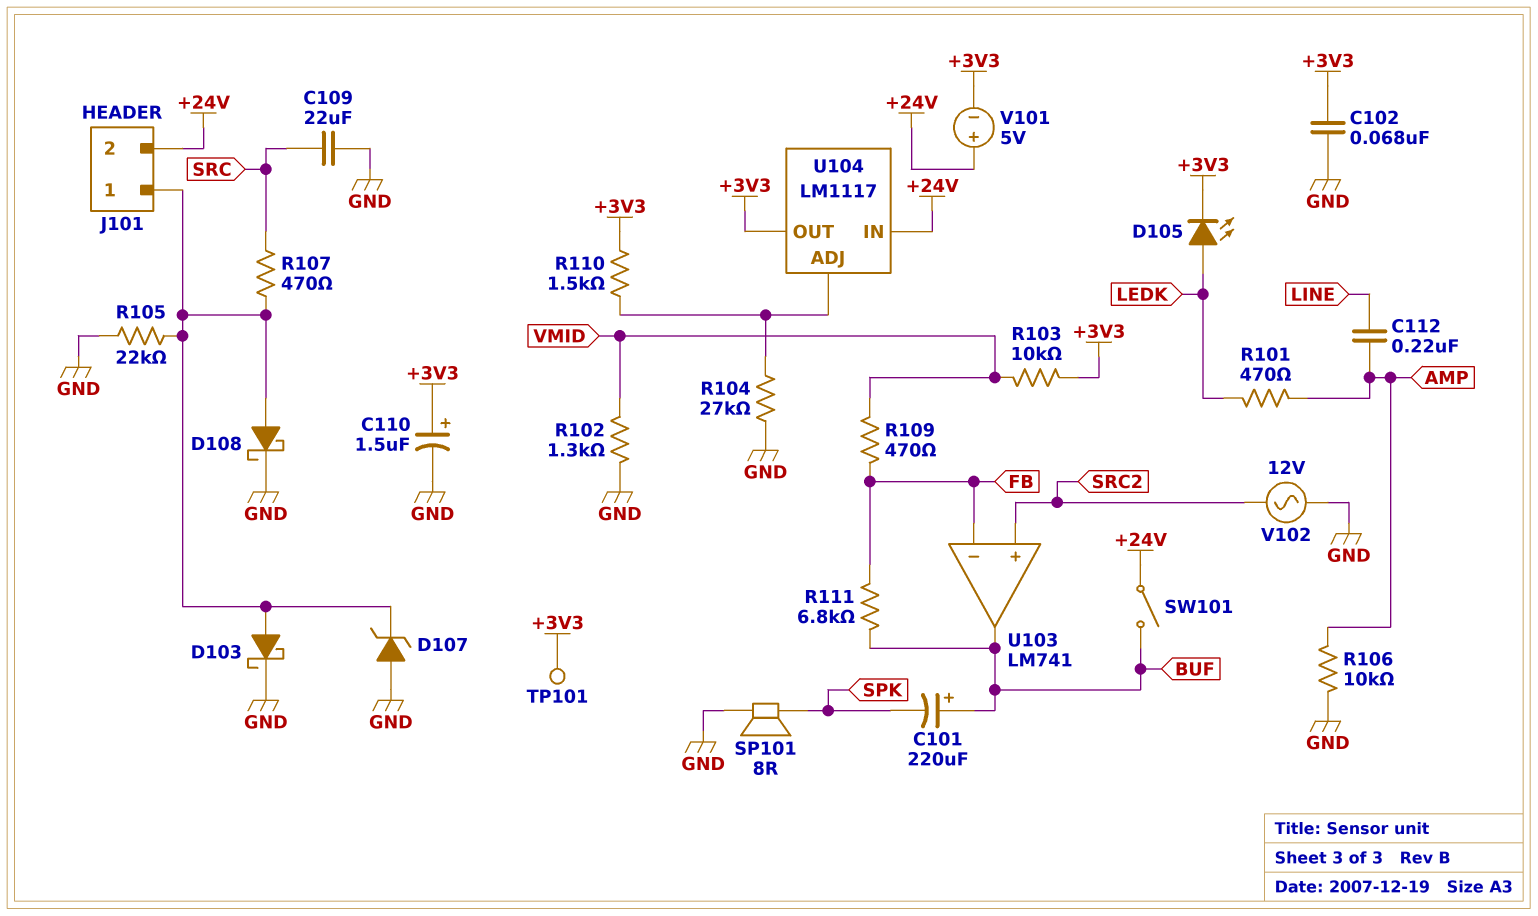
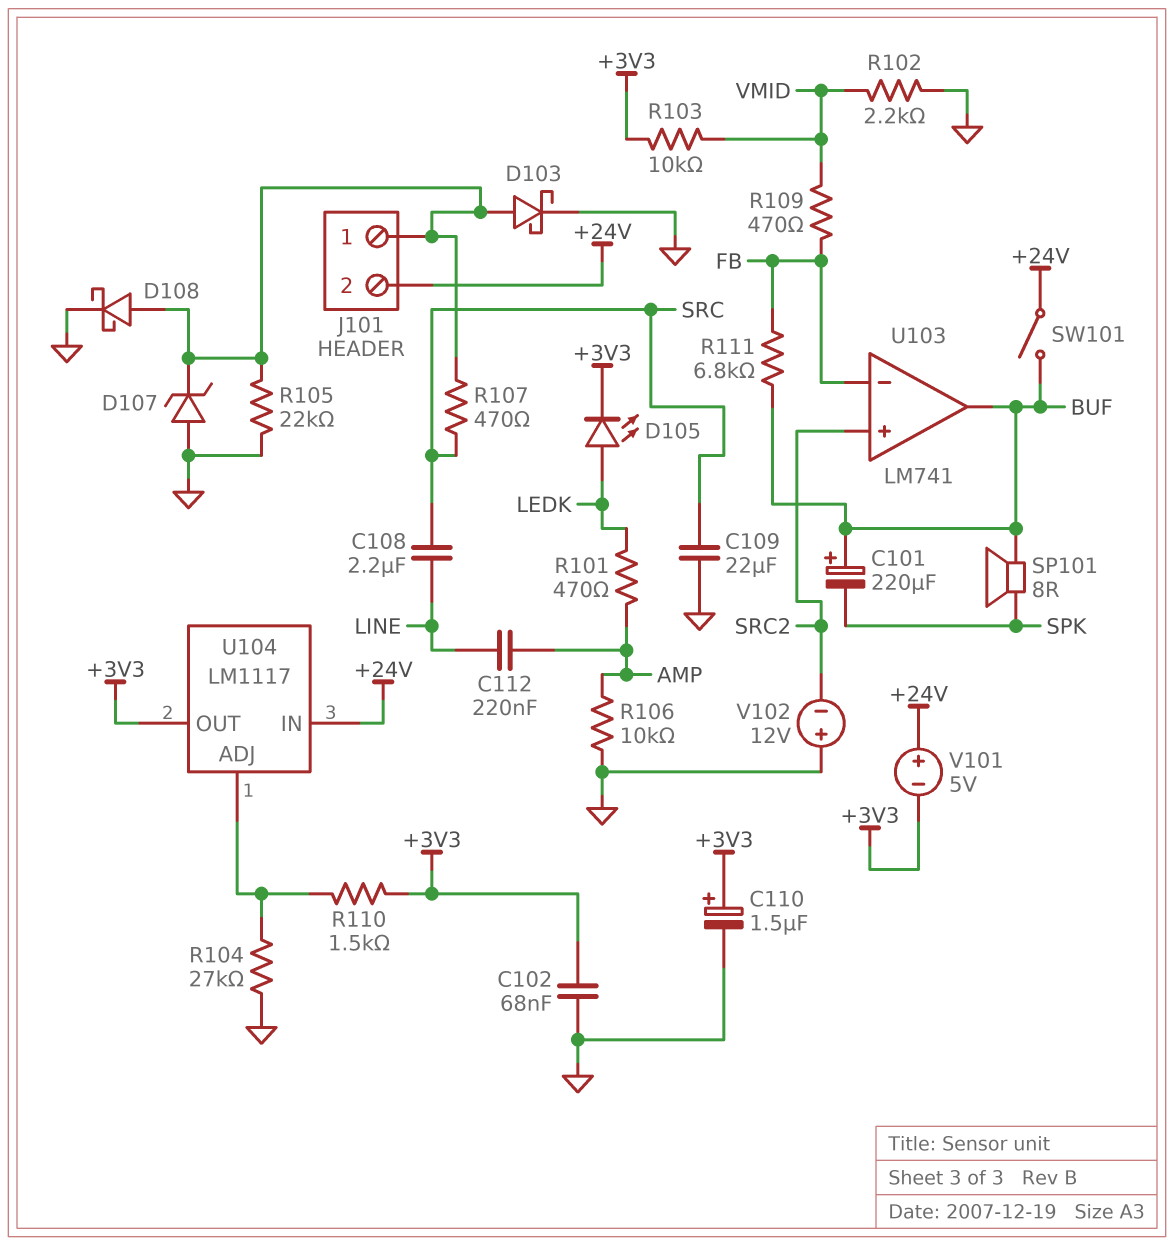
C108: none -> 2.2uF (LINE, SRC)
R102: 1.3k (GND, VMID) -> 2.2k (GND, VMID)
SP101: speaker 8R (GND, SPK) -> speaker 8R (BUF, SPK)
TP101: test point (+3V3) -> none
V102: AC 12V (GND, SRC2) -> 12V (plus GND, minus SRC2)

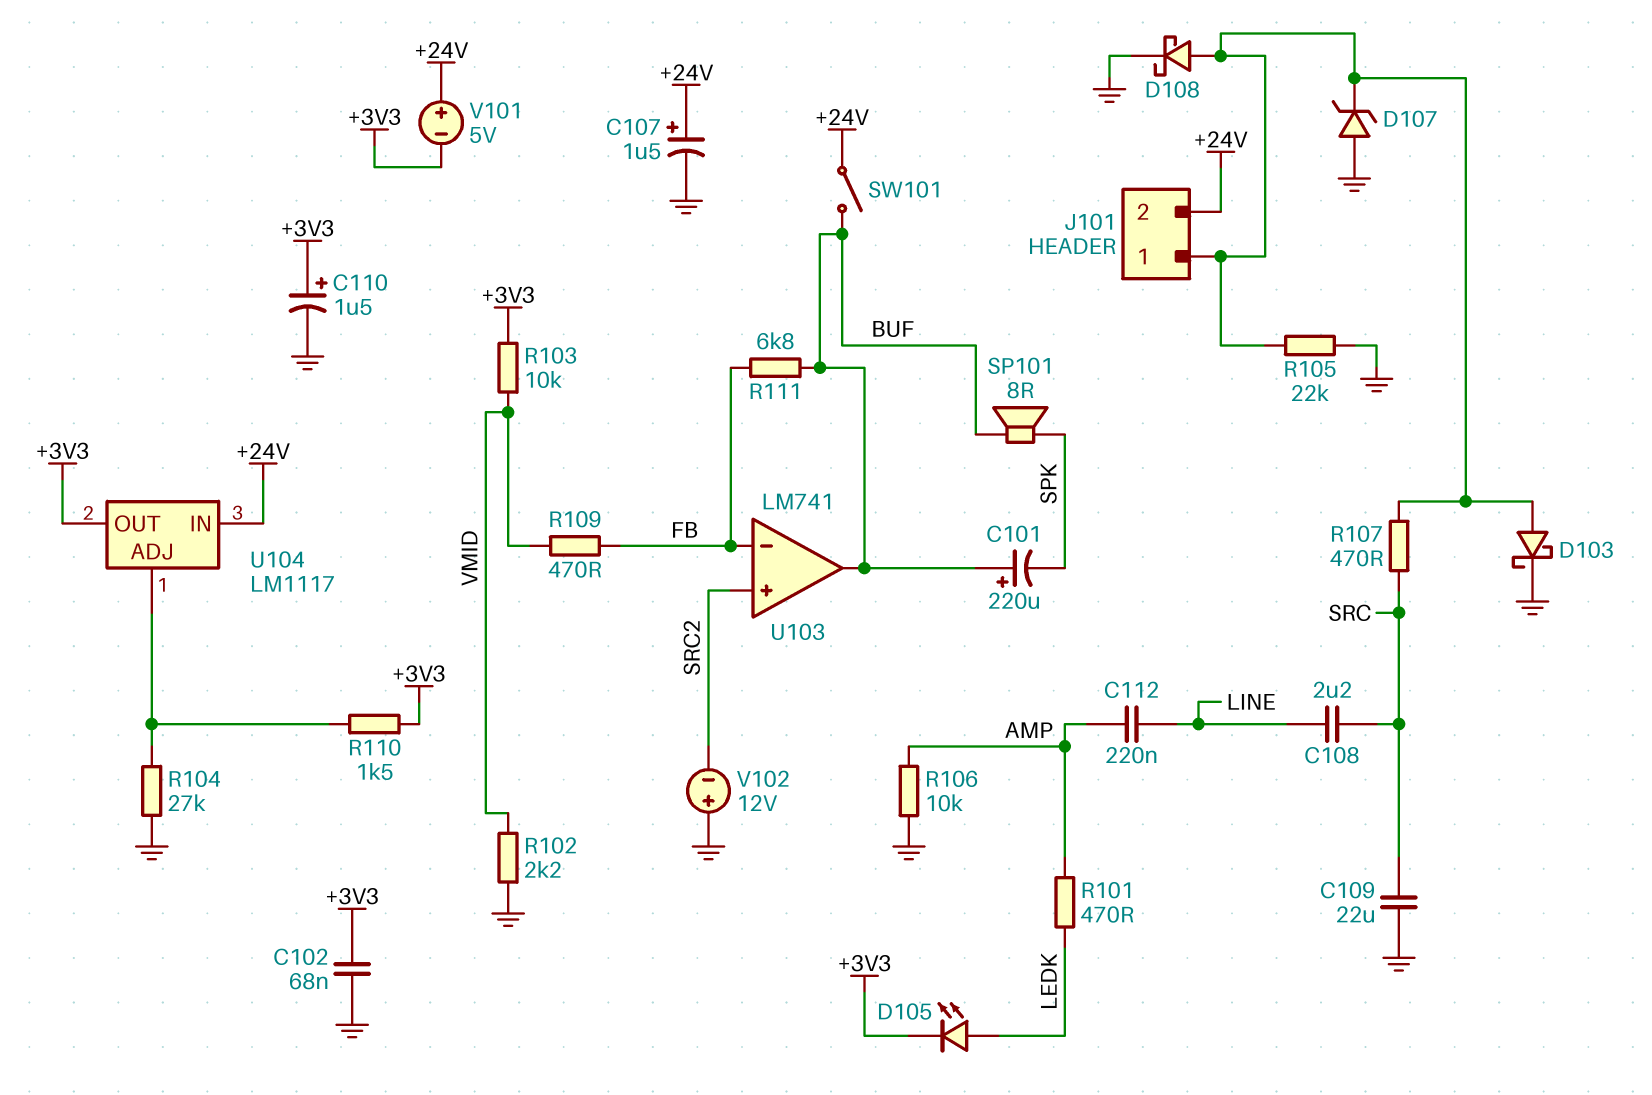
C107: none -> 1.5uF (plus +24V, minus GND)

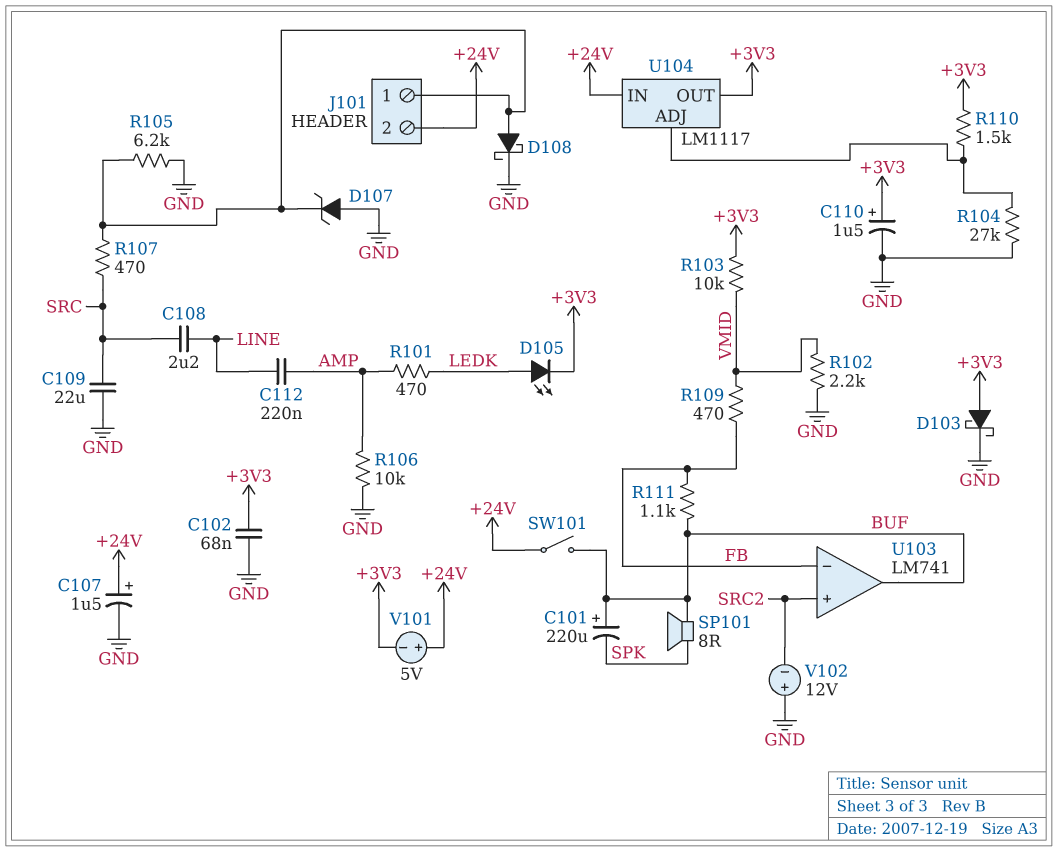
D103: schottky (A J101/1, K GND) -> schottky (A +3V3, K GND)
R105: 22k (GND, J101/1) -> 6.2k (GND, J101/1)
R111: 6.8k (BUF, FB) -> 1.1k (BUF, FB)

